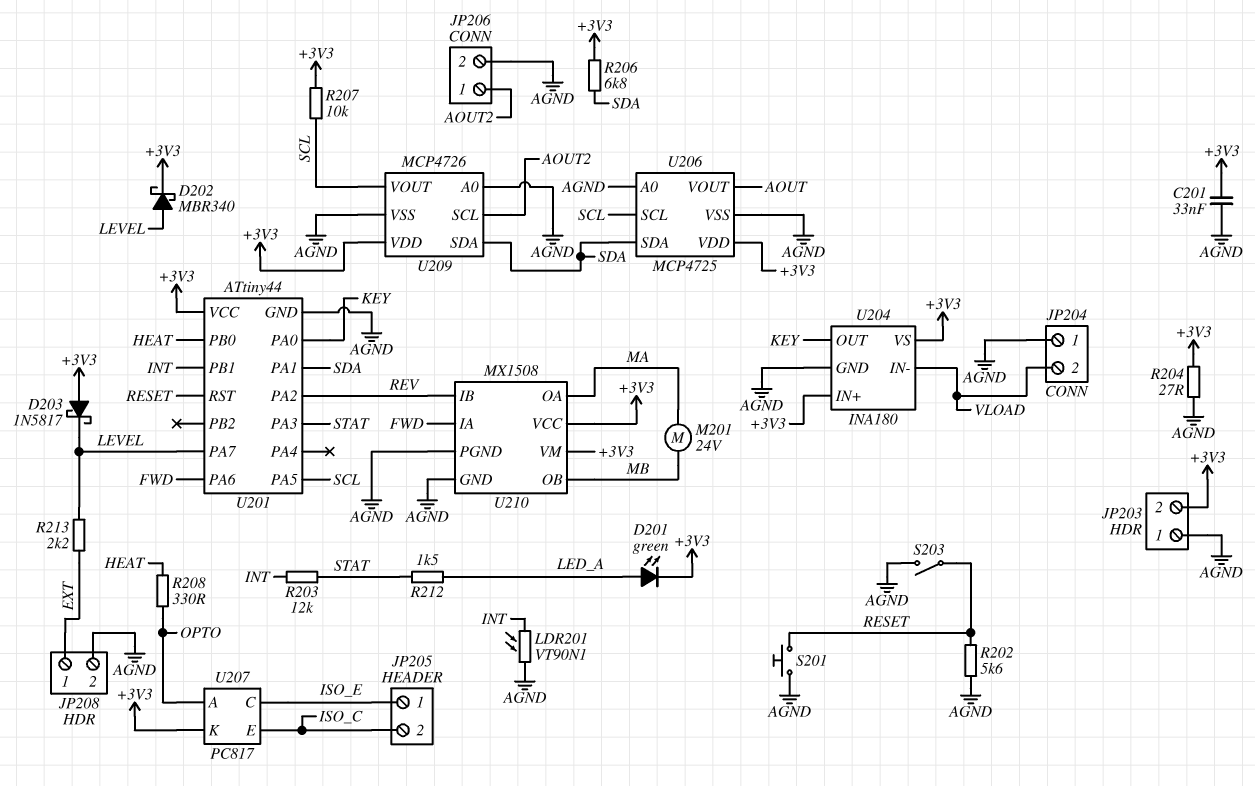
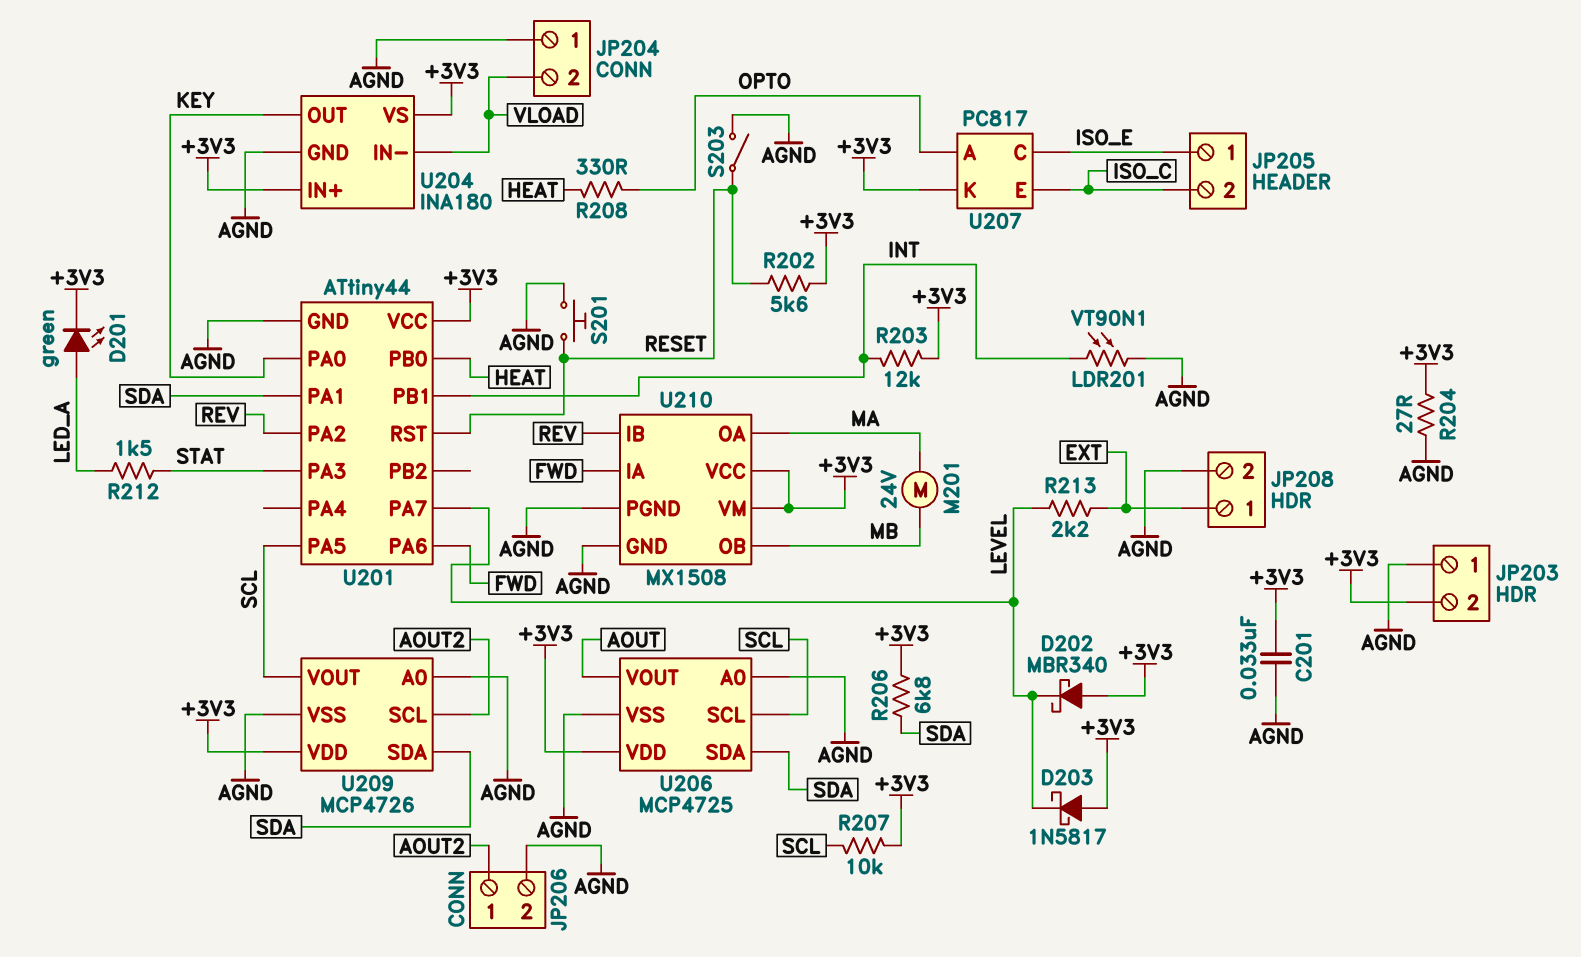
D202: schottky MBR340 (A LEVEL, K +3V3) -> schottky MBR340 (A +3V3, K LEVEL)
R202: 5.6k (AGND, RESET) -> 5.6k (+3V3, RESET)
R203: 12k (INT, STAT) -> 12k (+3V3, INT)

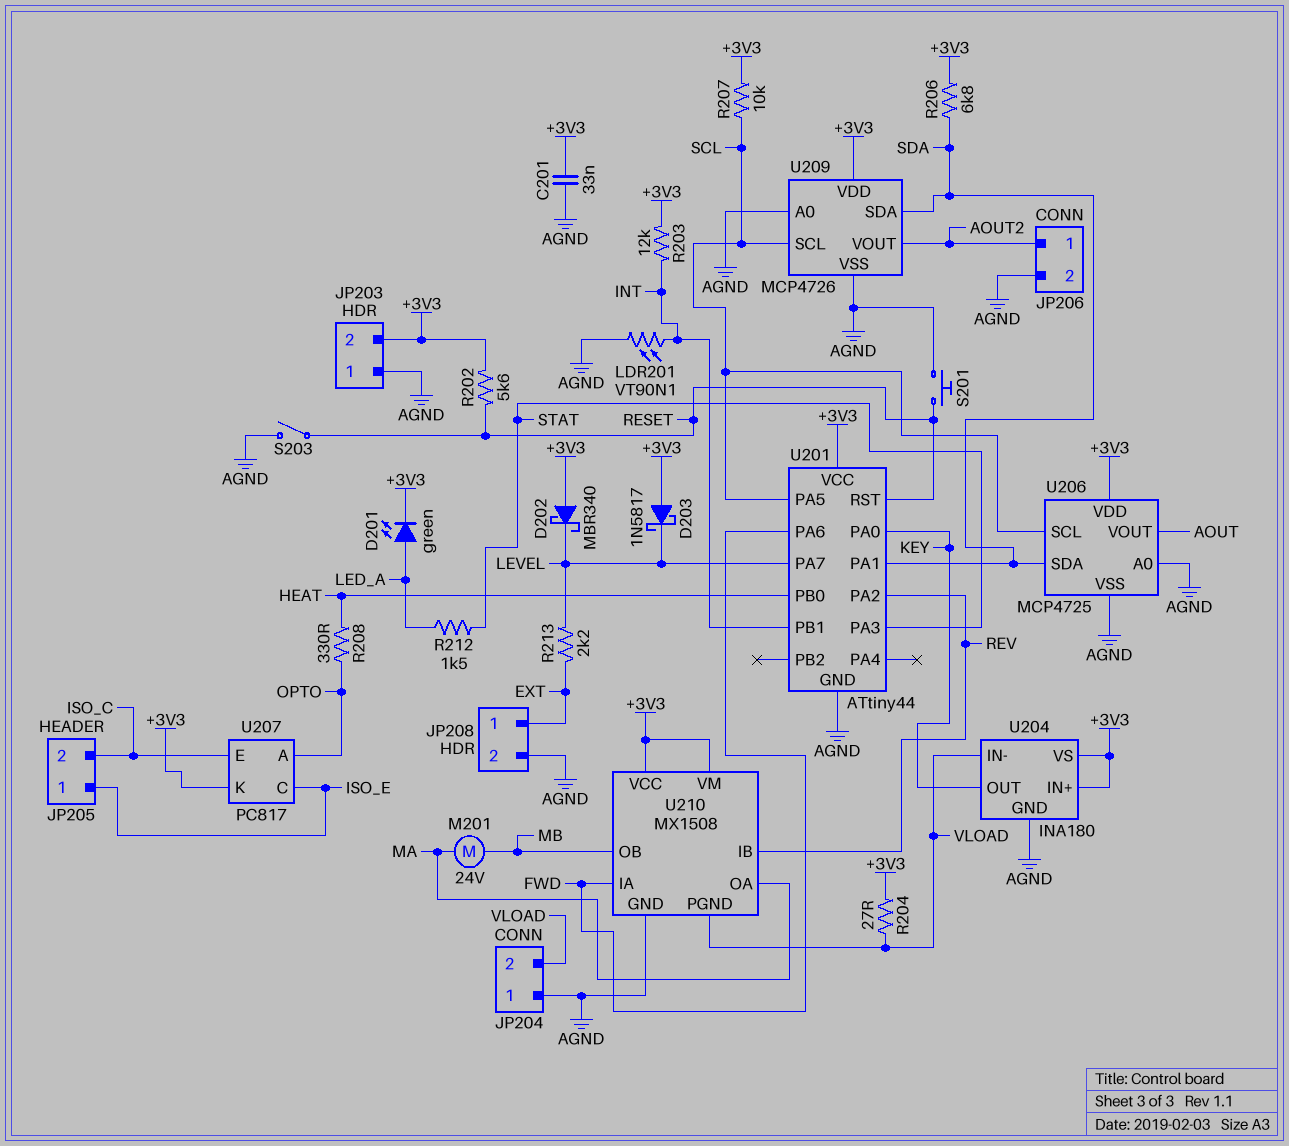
R204: 27 (+3V3, AGND) -> 27 (+3V3, VLOAD)
U209 pin SCL: AOUT2 -> SCL
U209 pin VOUT: SCL -> AOUT2
U210 pin PGND: AGND -> VLOAD

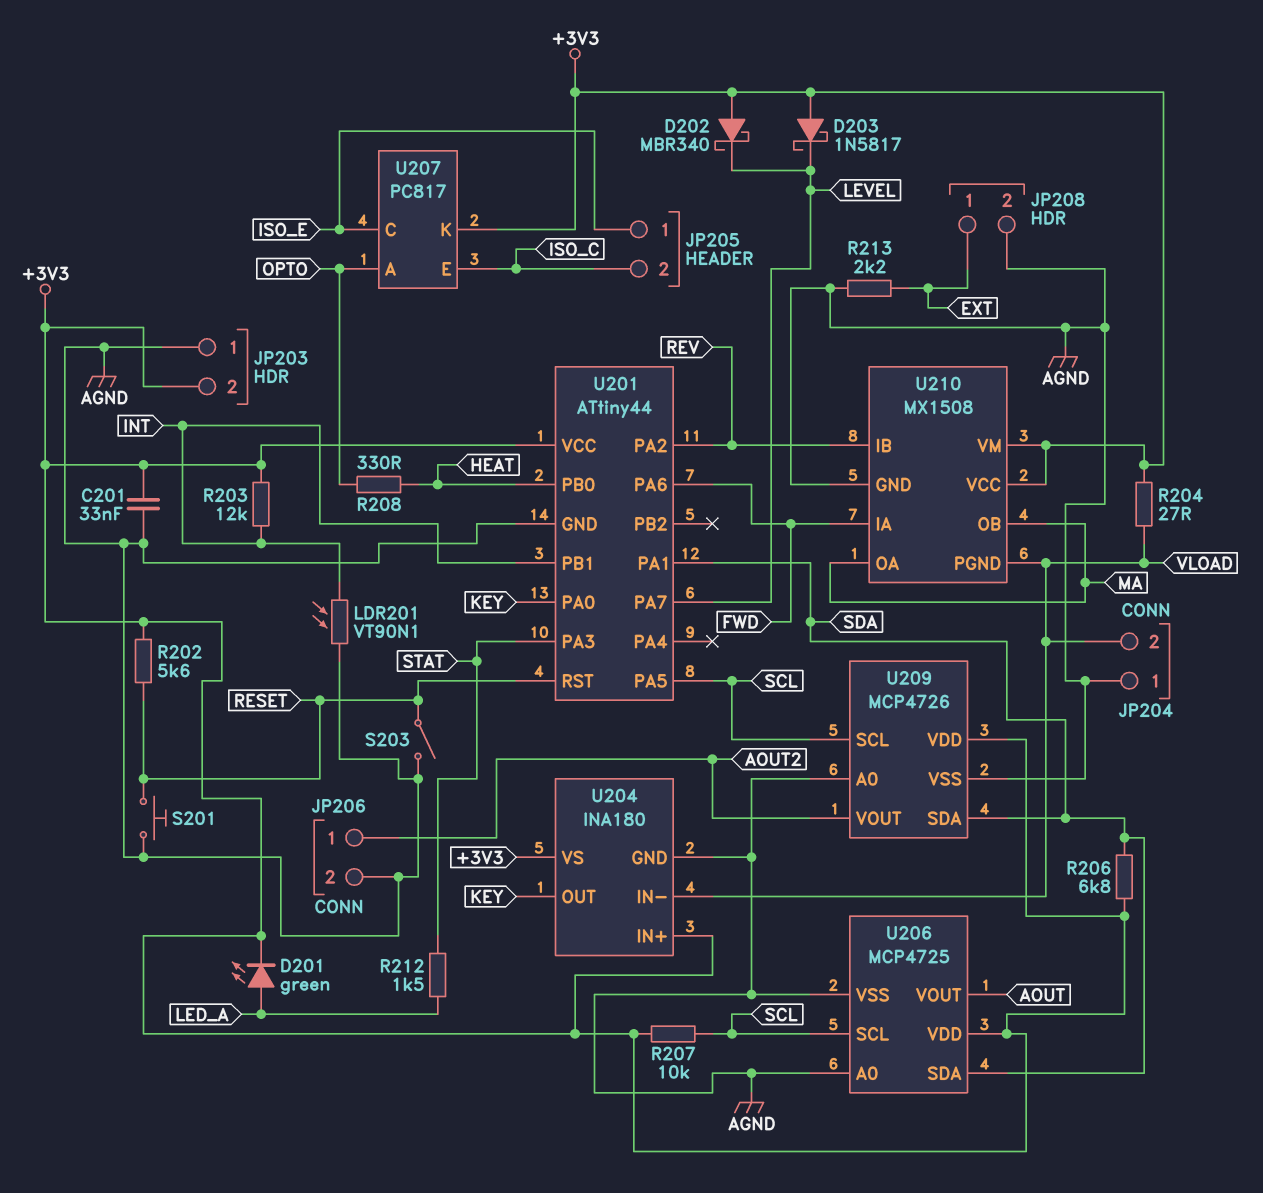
M201: motor 24V (MA, MB) -> none
R213: 2.2k (EXT, LEVEL) -> 2.2k (AGND, EXT)
U210 pin OB: MB -> MA

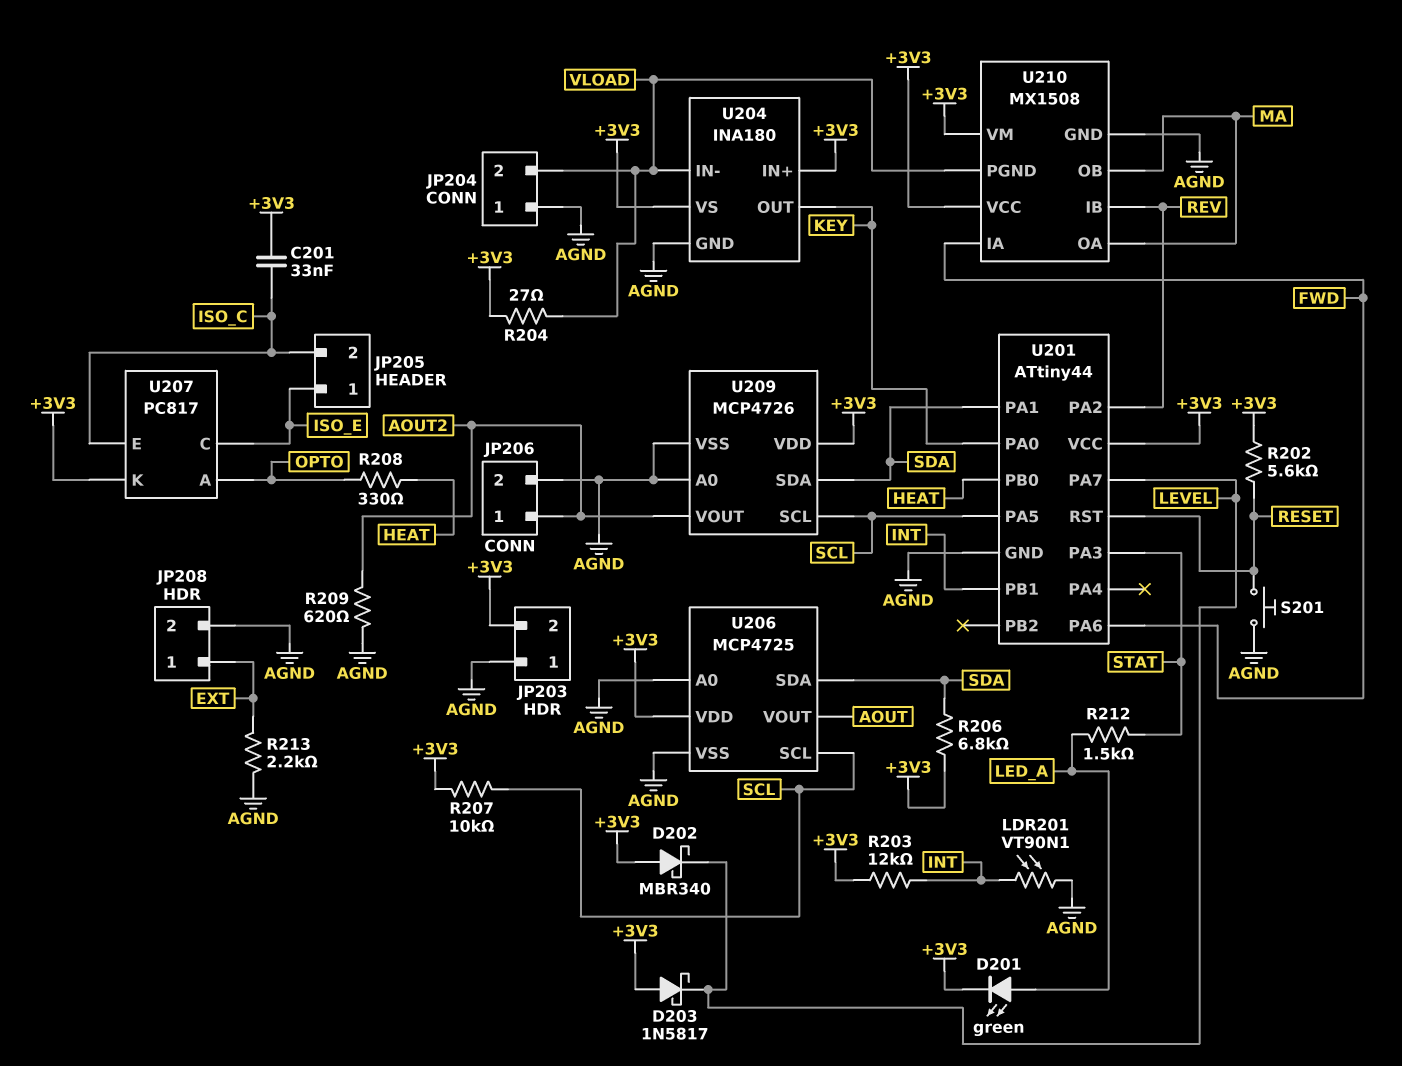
C201: 33nF (+3V3, AGND) -> 33nF (+3V3, ISO_C)
R209: none -> 620 (AGND, AOUT2)
S203: switch (AGND, RESET) -> none

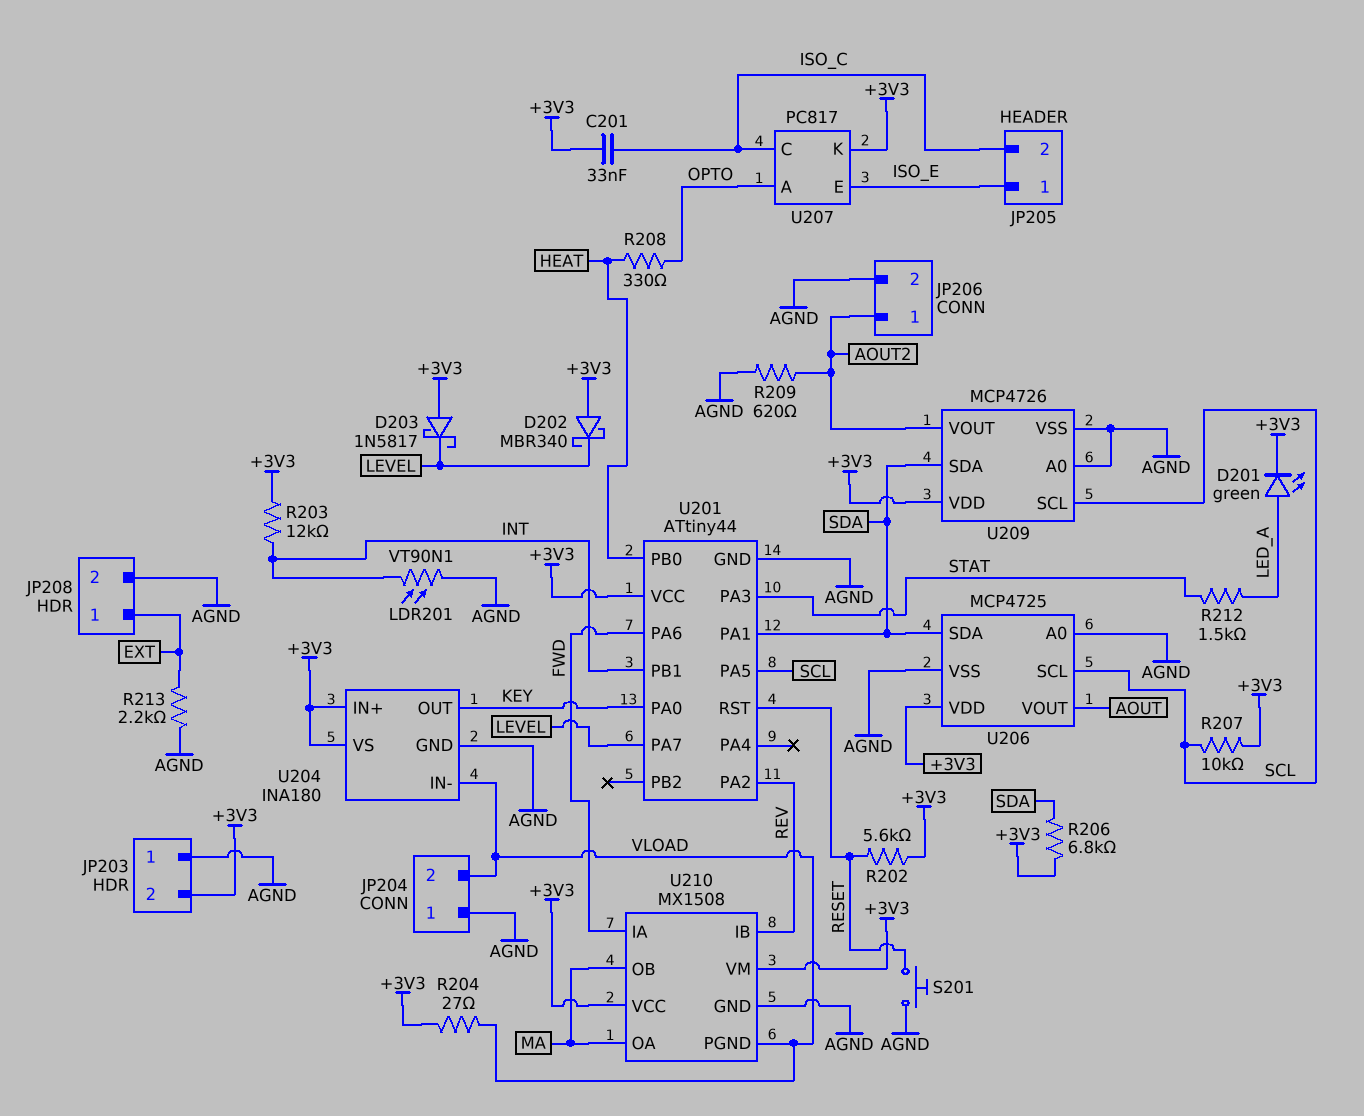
U207 pin C: ISO_E -> ISO_C
U207 pin E: ISO_C -> ISO_E

